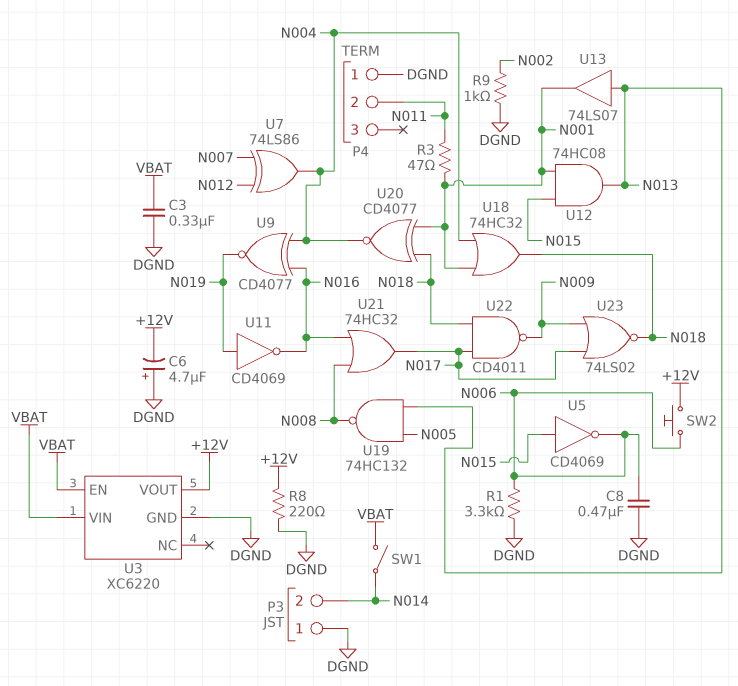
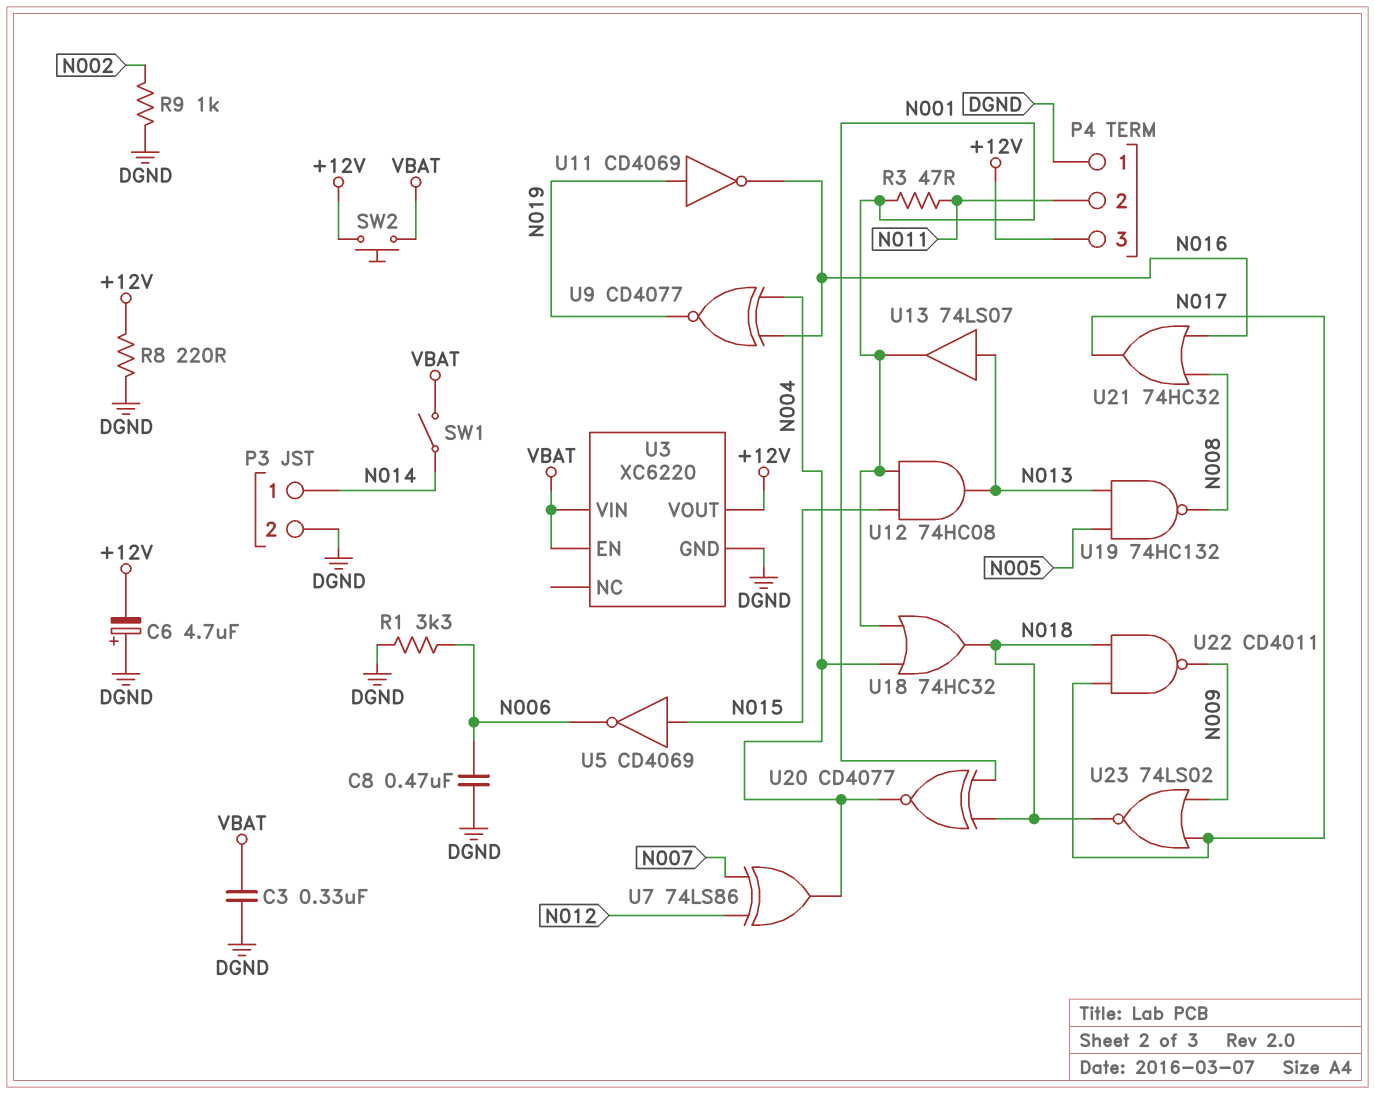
P3 pin 1: DGND -> N014
P3 pin 2: N014 -> DGND
P4 pin 3: none -> +12V
SW2: button (+12V, N006) -> button (+12V, VBAT)

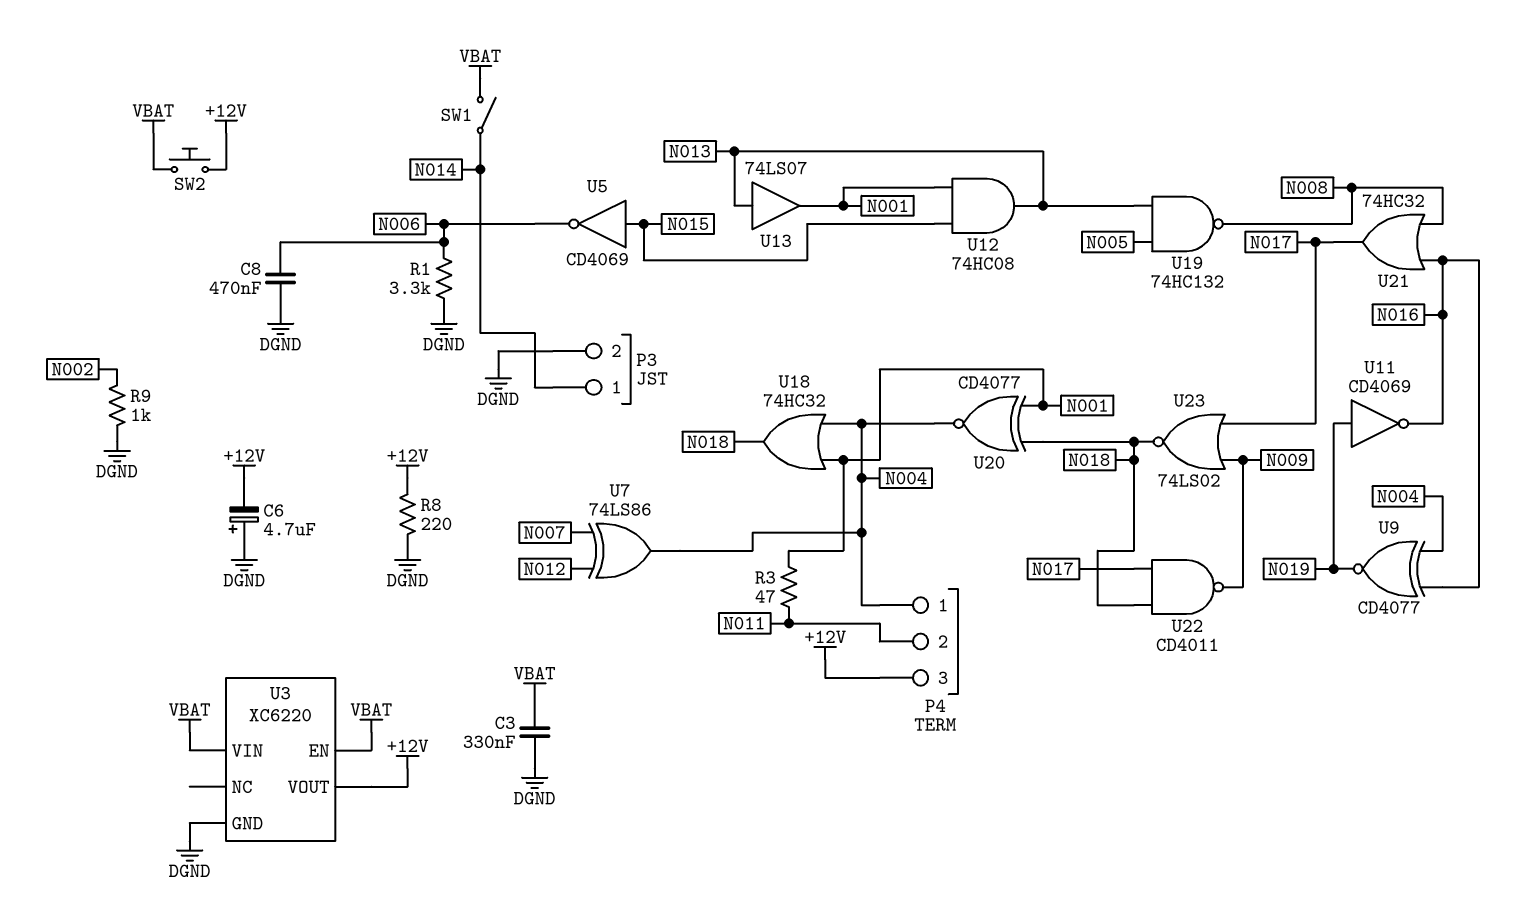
P4 pin 1: DGND -> N004

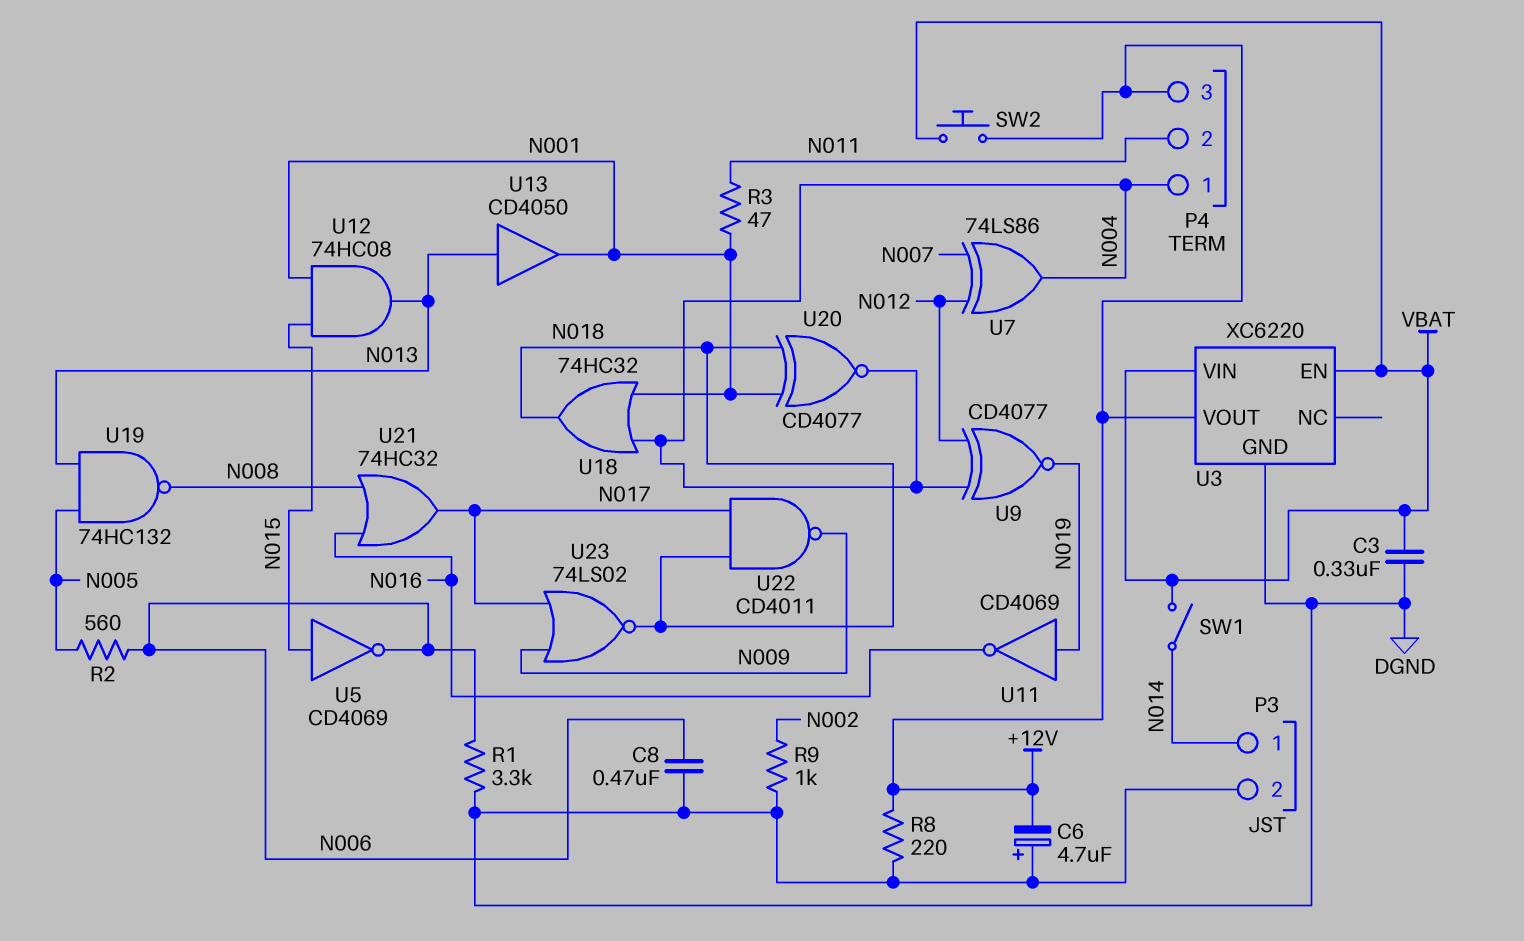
R2: none -> 560 (N005, N006)
U9: XNOR CD4077 (in N004, in N016, out N019) -> XNOR CD4077 (in N004, in N012, out N019)
U13: buffer 74LS07 (in N013, out N001) -> buffer CD4050 (in N013, out N001)

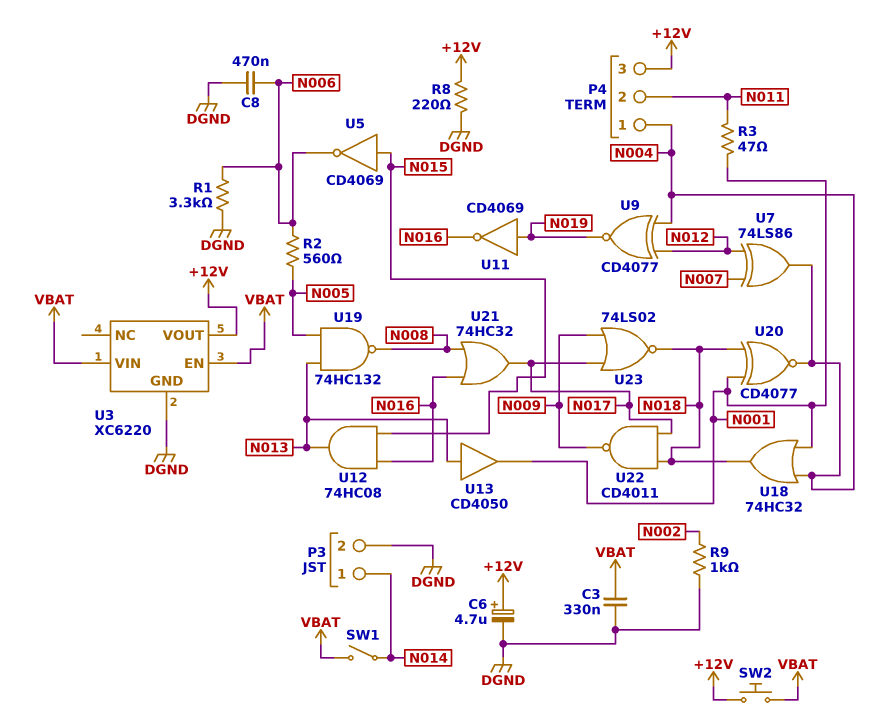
C6: 4.7uF (plus DGND, minus +12V) -> 4.7uF (plus +12V, minus DGND)
U12: AND 74HC08 (in N001, in N015, out N013) -> AND 74HC08 (in N015, in N016, out N013)

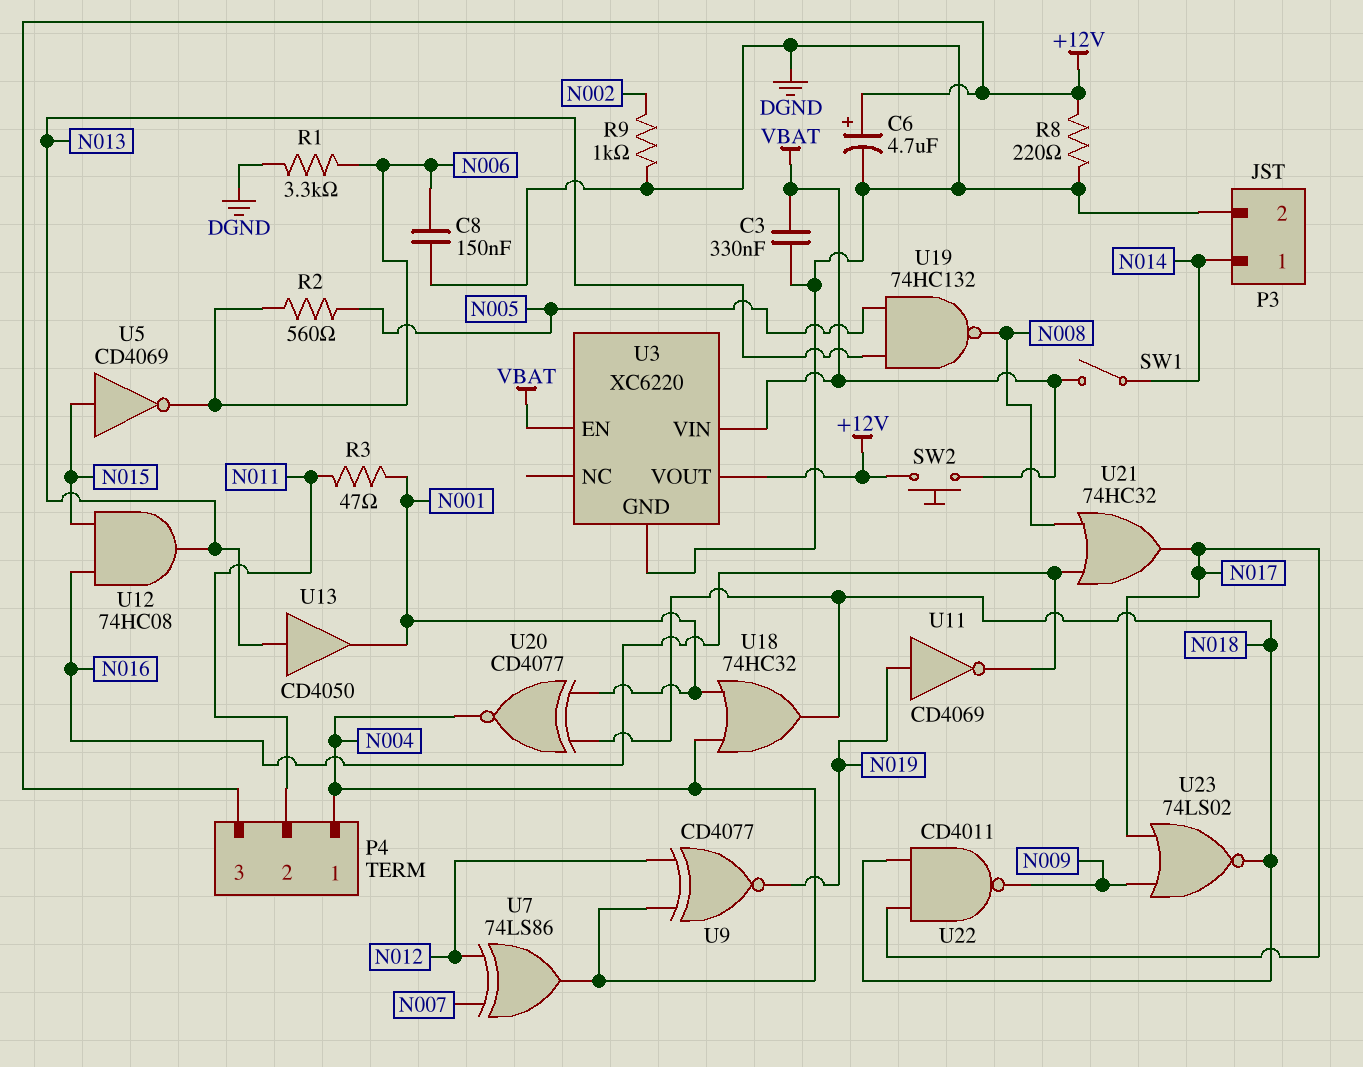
C8: 470nF (DGND, N006) -> 150nF (DGND, N006)

